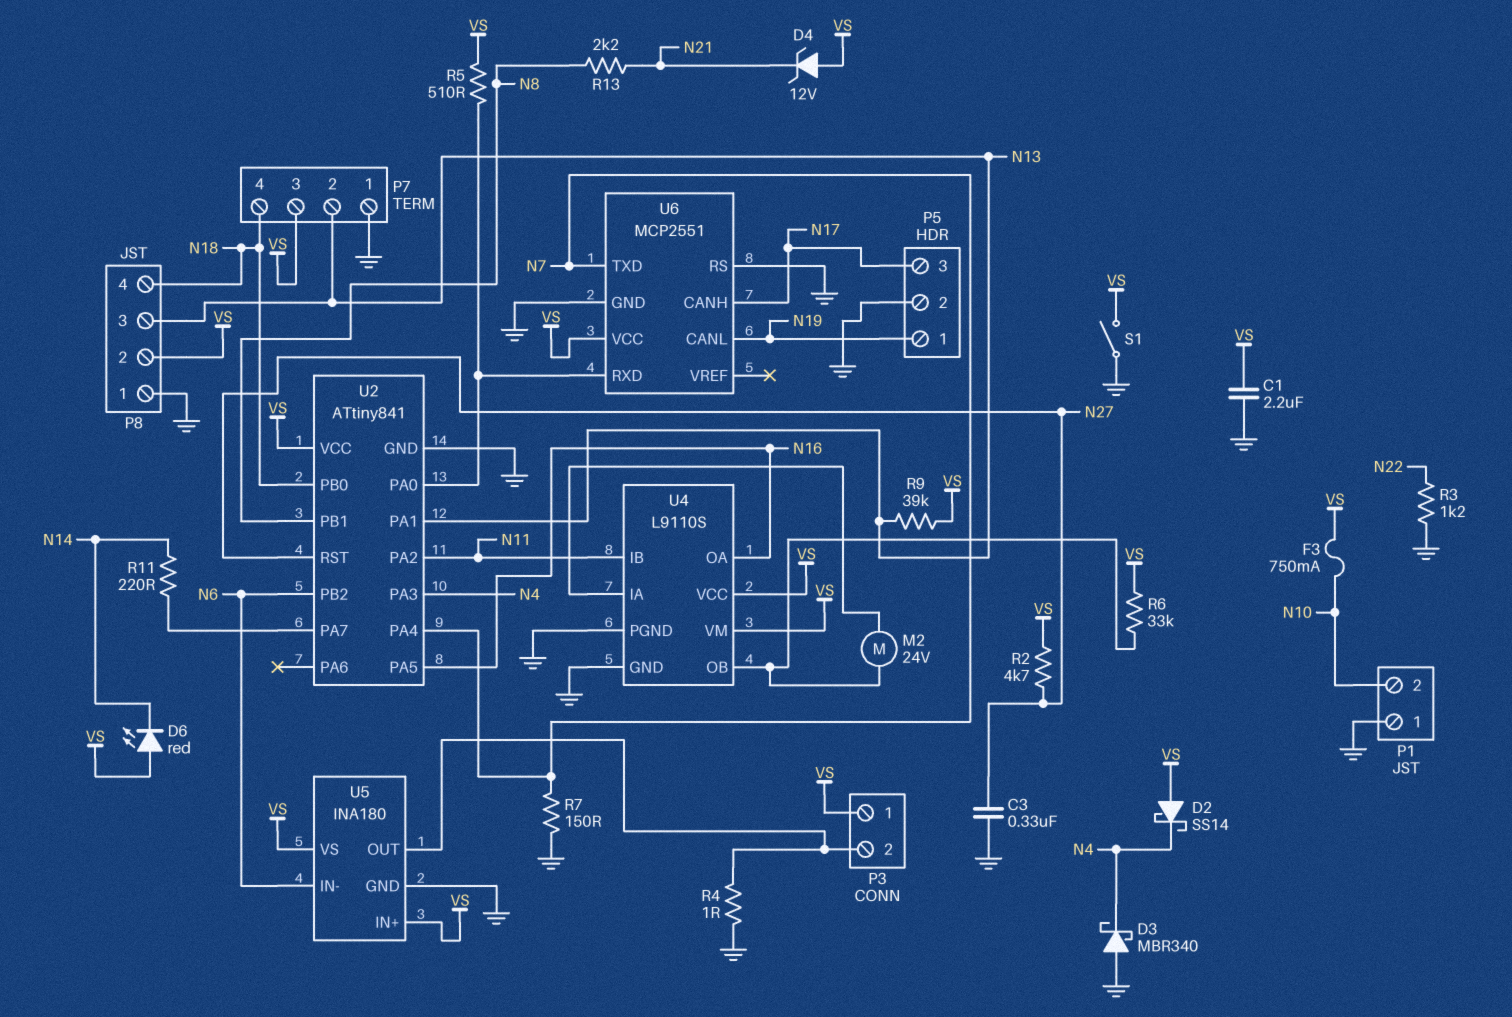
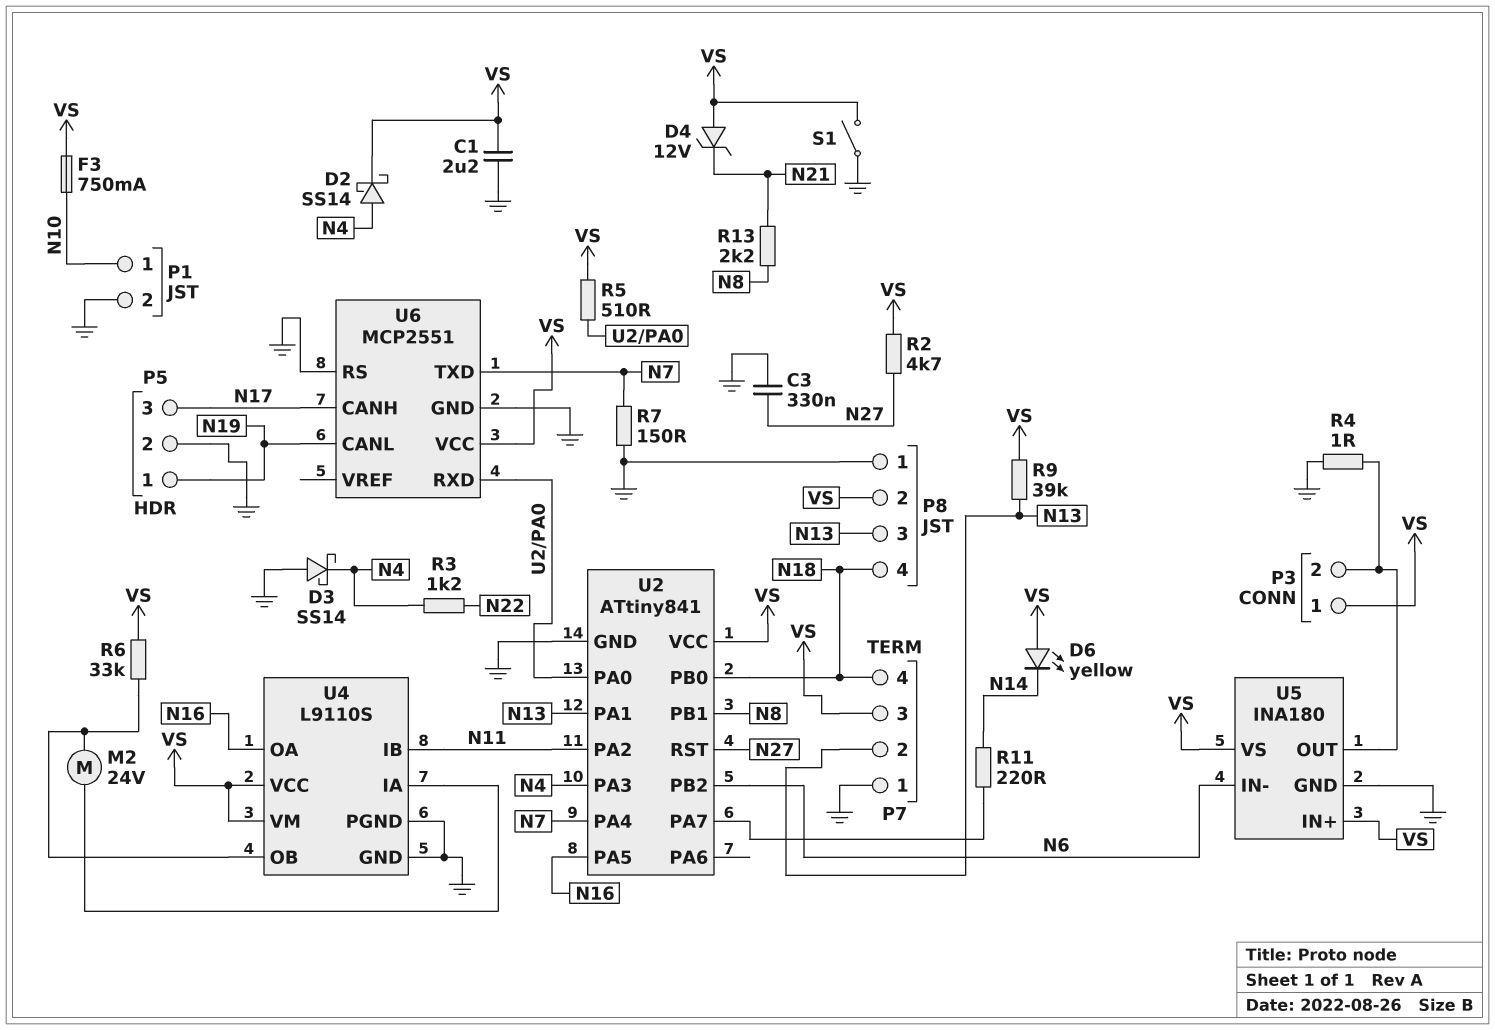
D2: schottky SS14 (A VS, K N4) -> schottky SS14 (A N4, K VS)
D3: schottky MBR340 (A GND, K N4) -> schottky SS14 (A GND, K N4)
D6: LED red (A VS, K N14) -> LED yellow (A VS, K N14)
P1 pin 1: GND -> N10
P1 pin 2: N10 -> GND
R3: 1.2k (GND, N22) -> 1.2k (N4, N22)

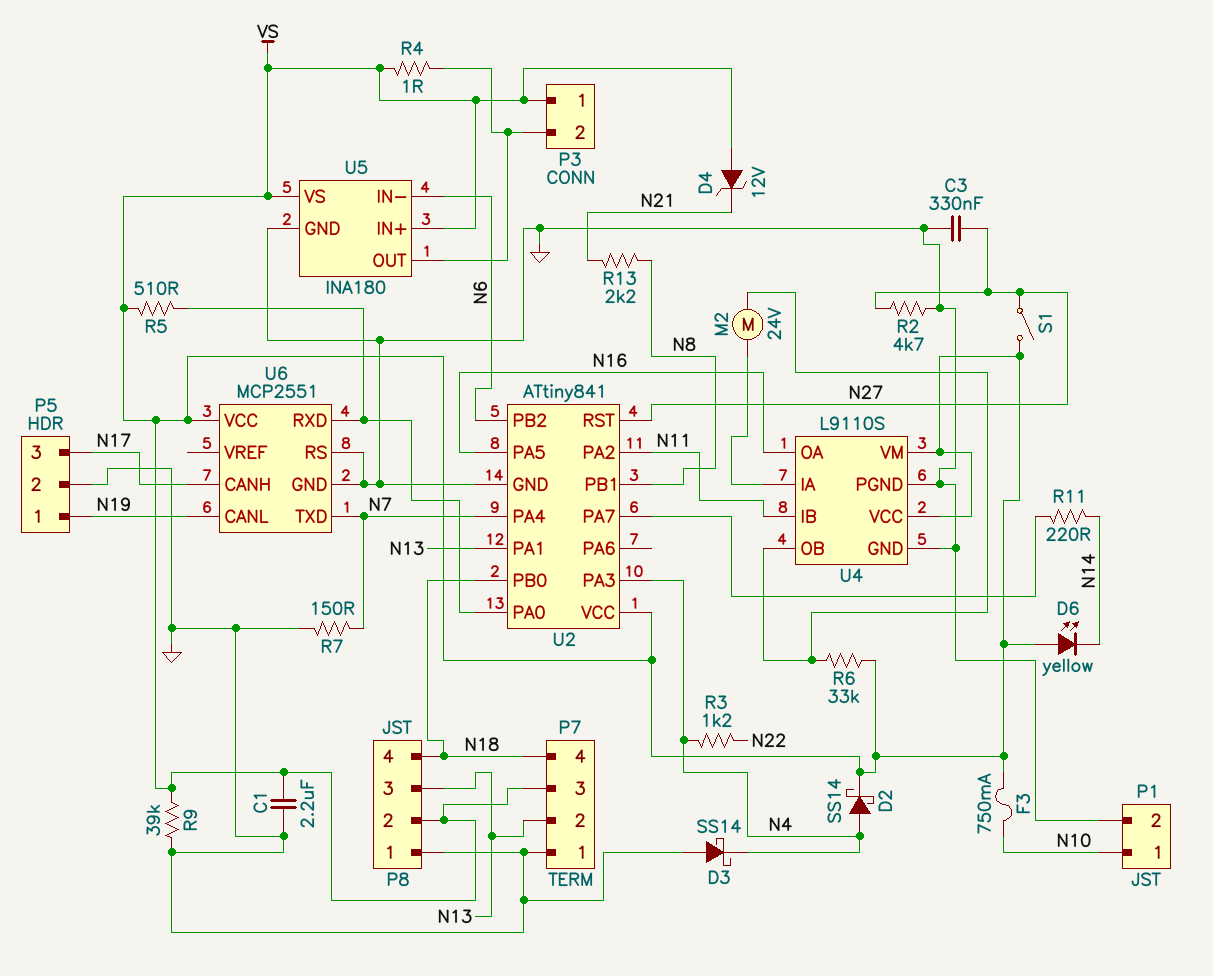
R2: 4.7k (N27, VS) -> 4.7k (GND, N27)
R4: 1 (GND, P3/2) -> 1 (P3/2, VS)
R9: 39k (N13, VS) -> 39k (GND, VS)
S1: switch (GND, VS) -> switch (N27, VS)

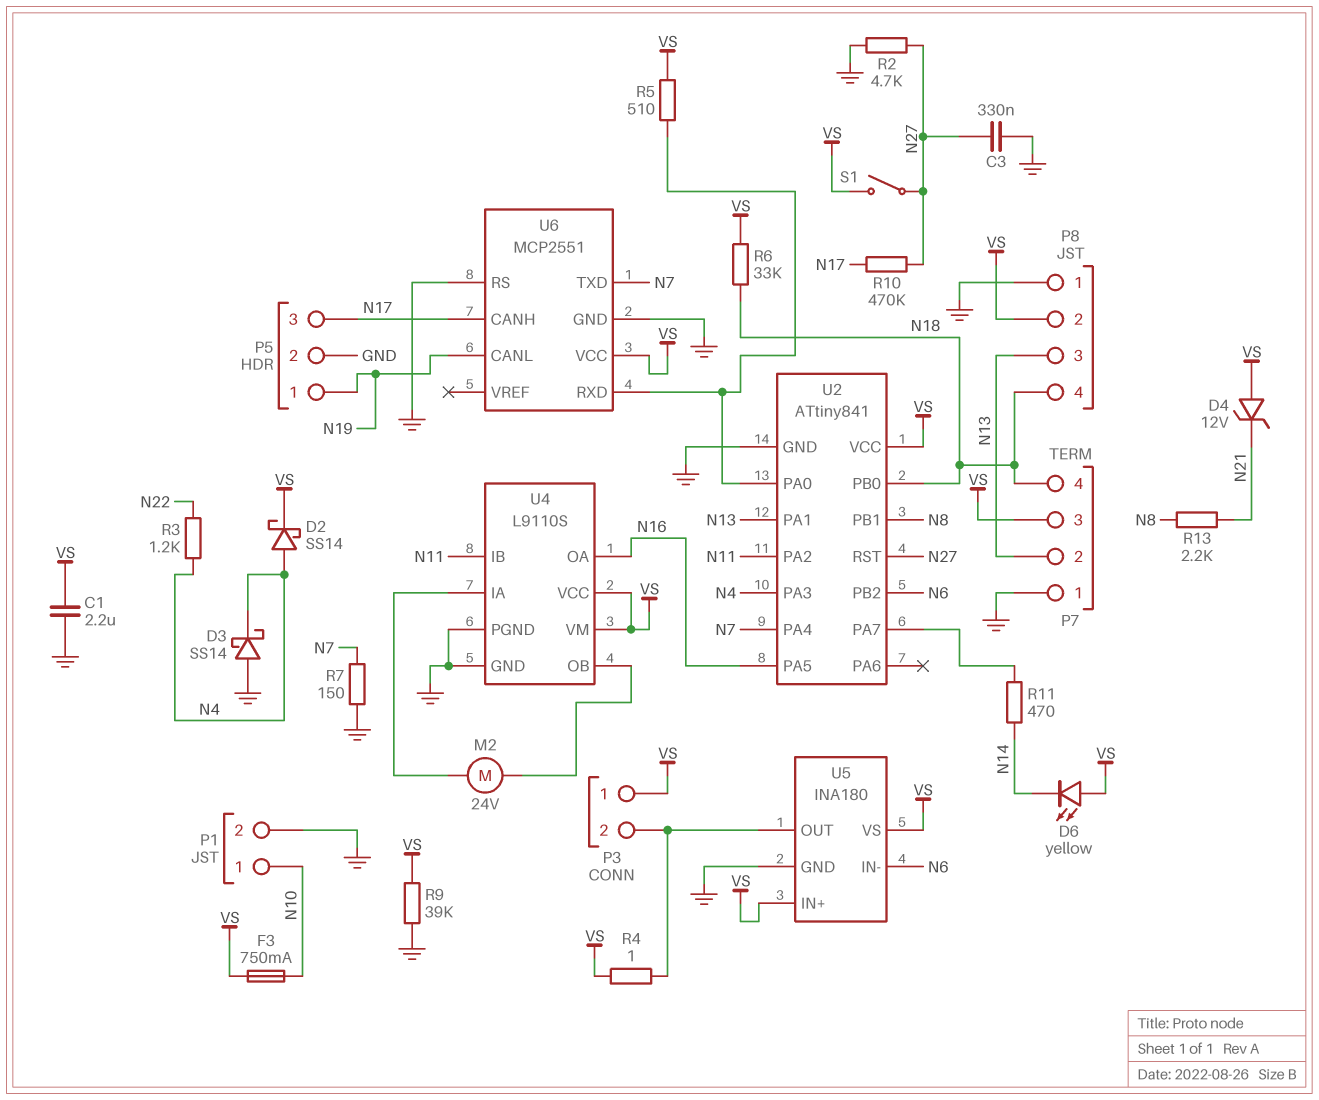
R6: 33k (U4/OB, VS) -> 33k (N18, VS)
R10: none -> 470k (N17, N27)
R11: 220 (N14, U2/PA7) -> 470 (N14, U2/PA7)

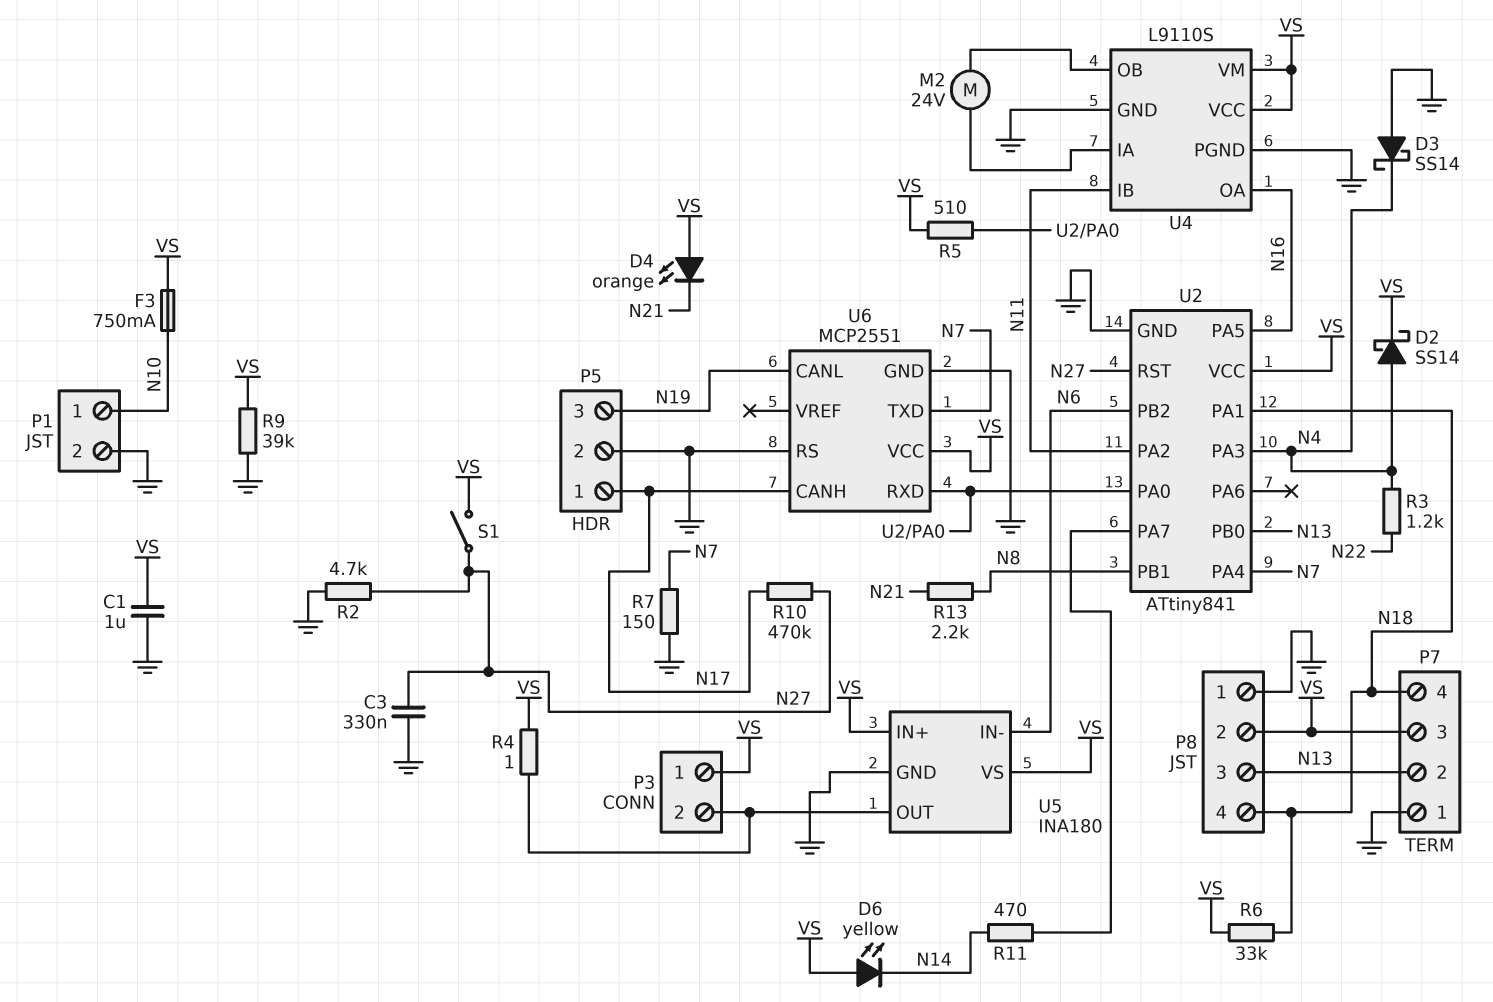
C1: 2.2uF (GND, VS) -> 1uF (GND, VS)
D4: zener 12V (A VS, K N21) -> LED orange (A VS, K N21)
P5 pin 1: N19 -> N17
P5 pin 3: N17 -> N19
U2 pin PA1: N13 -> N18
U2 pin PB0: N18 -> N13

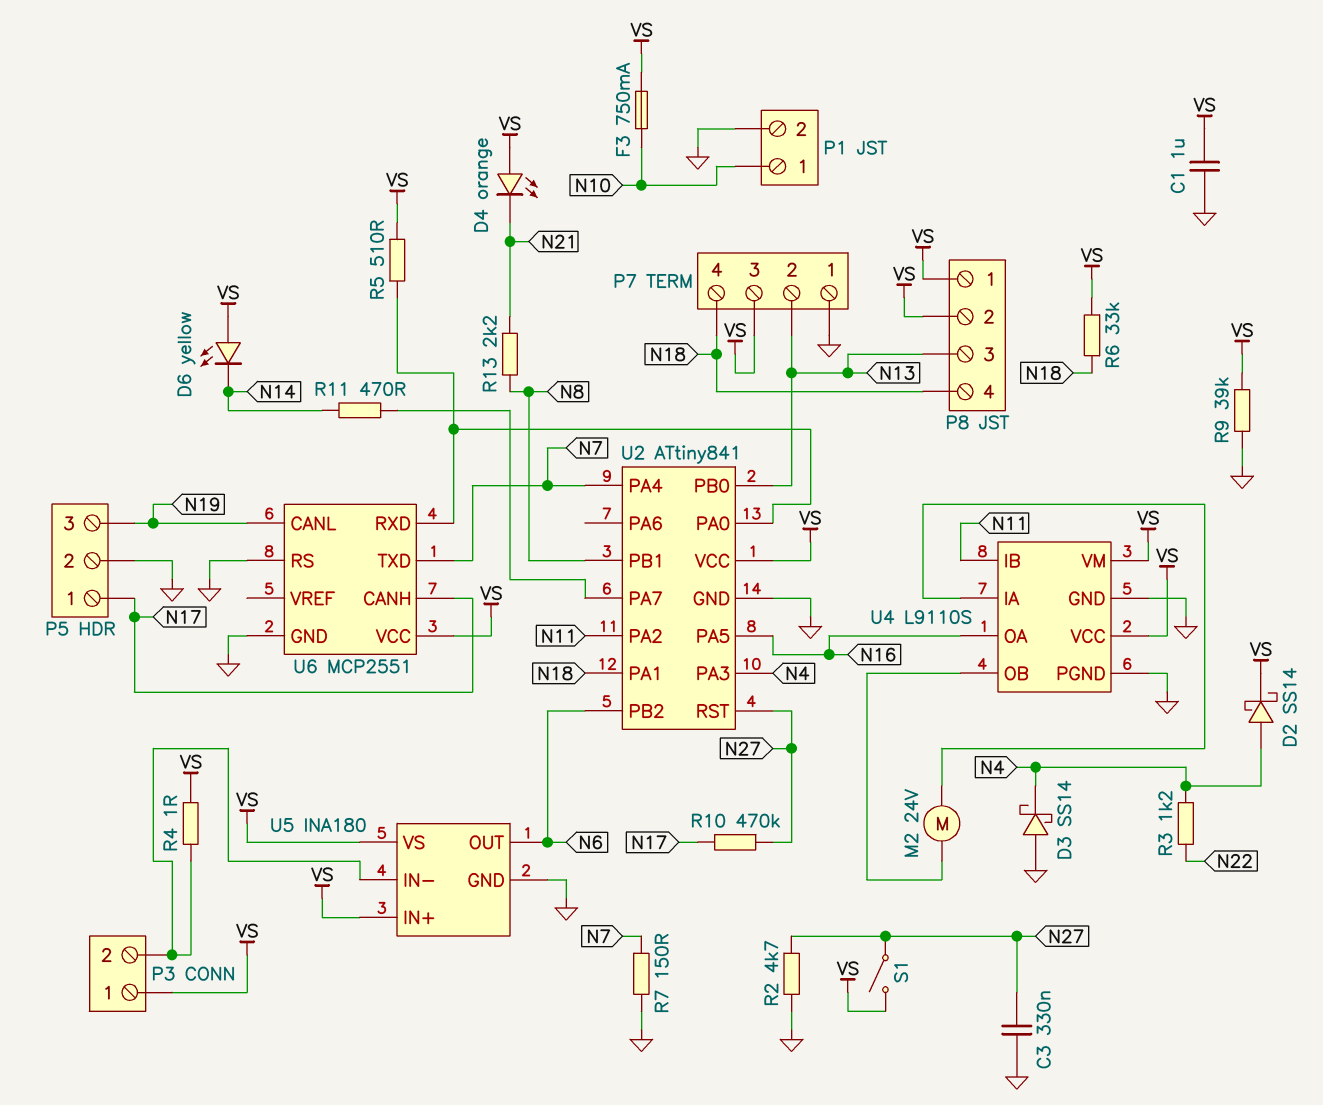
P8 pin 1: GND -> VS
U5 pin IN-: N6 -> P3/2
U5 pin OUT: P3/2 -> N6

